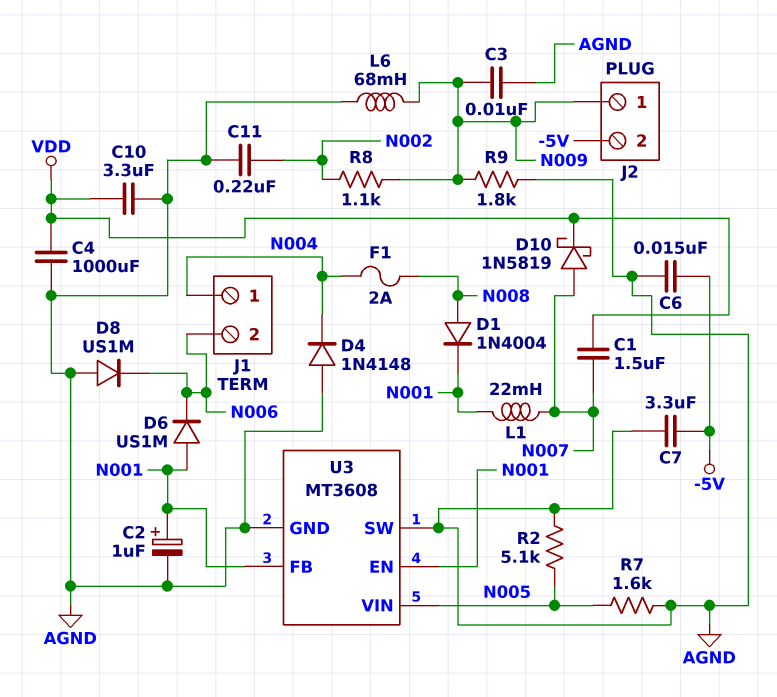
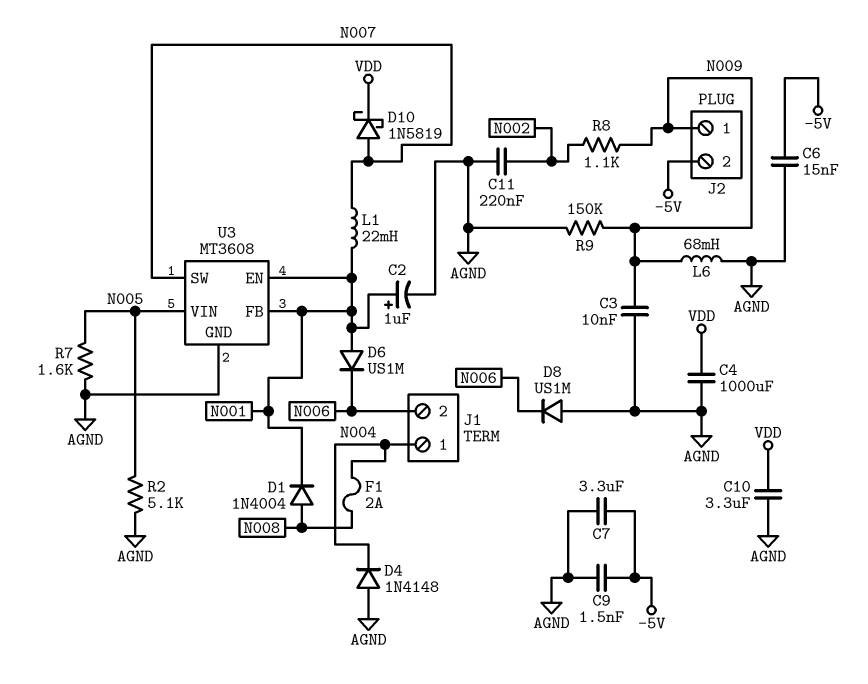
C1: 1.5uF (N007, VDD) -> none
C9: none -> 1.5nF (-5V, AGND)
R9: 1.8k (AGND, N009) -> 150k (AGND, N009)
U3 pin SW: AGND -> N007

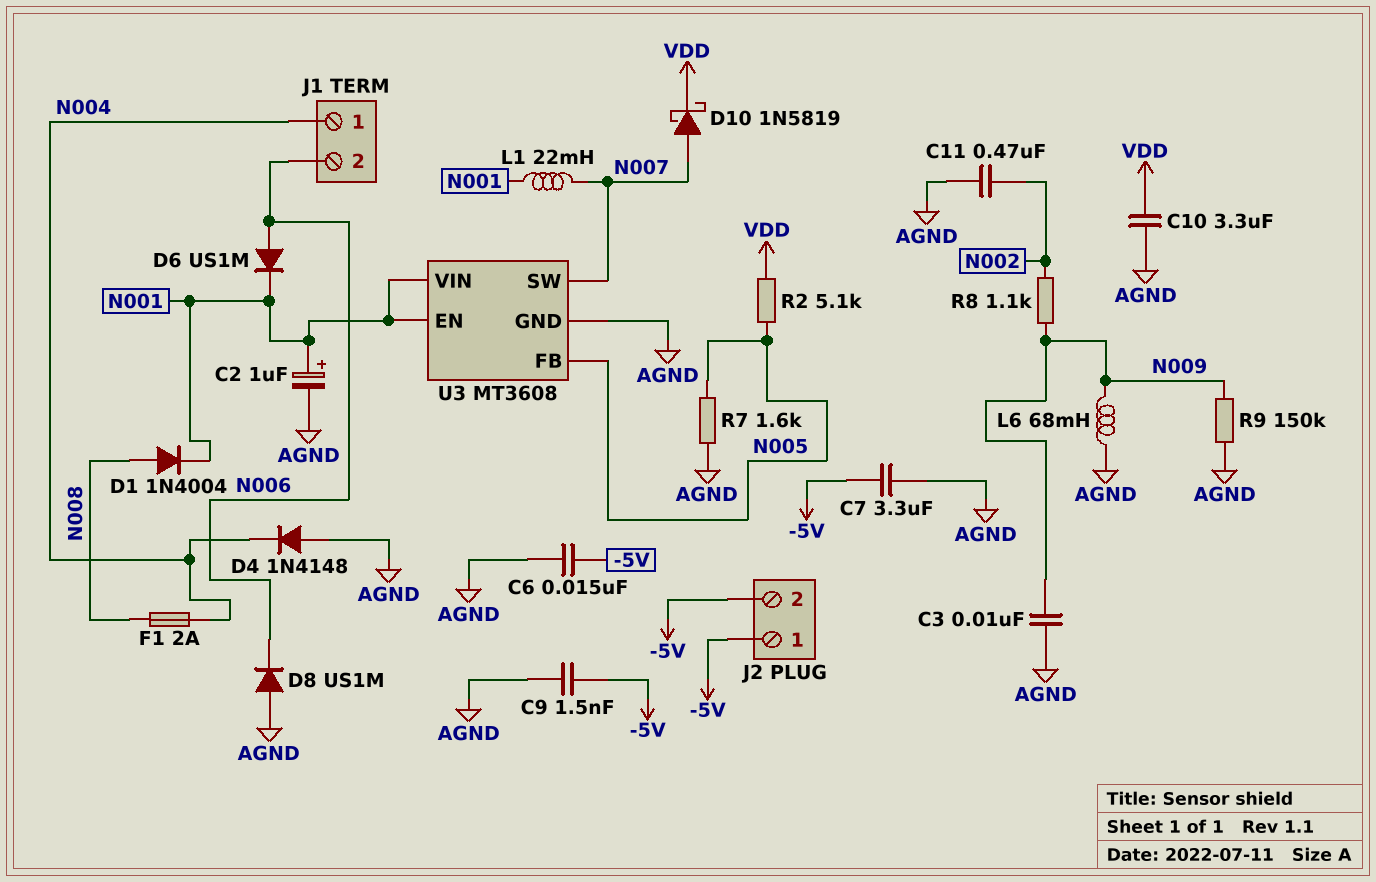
C4: 1000uF (AGND, VDD) -> none
C11: 220nF (AGND, N002) -> 470nF (AGND, N002)
D6: diode US1M (A N001, K N006) -> diode US1M (A N006, K N001)
J2 pin 1: N009 -> -5V
R2: 5.1k (AGND, N005) -> 5.1k (N005, VDD)
U3 pin FB: N001 -> N005
U3 pin VIN: N005 -> N001

